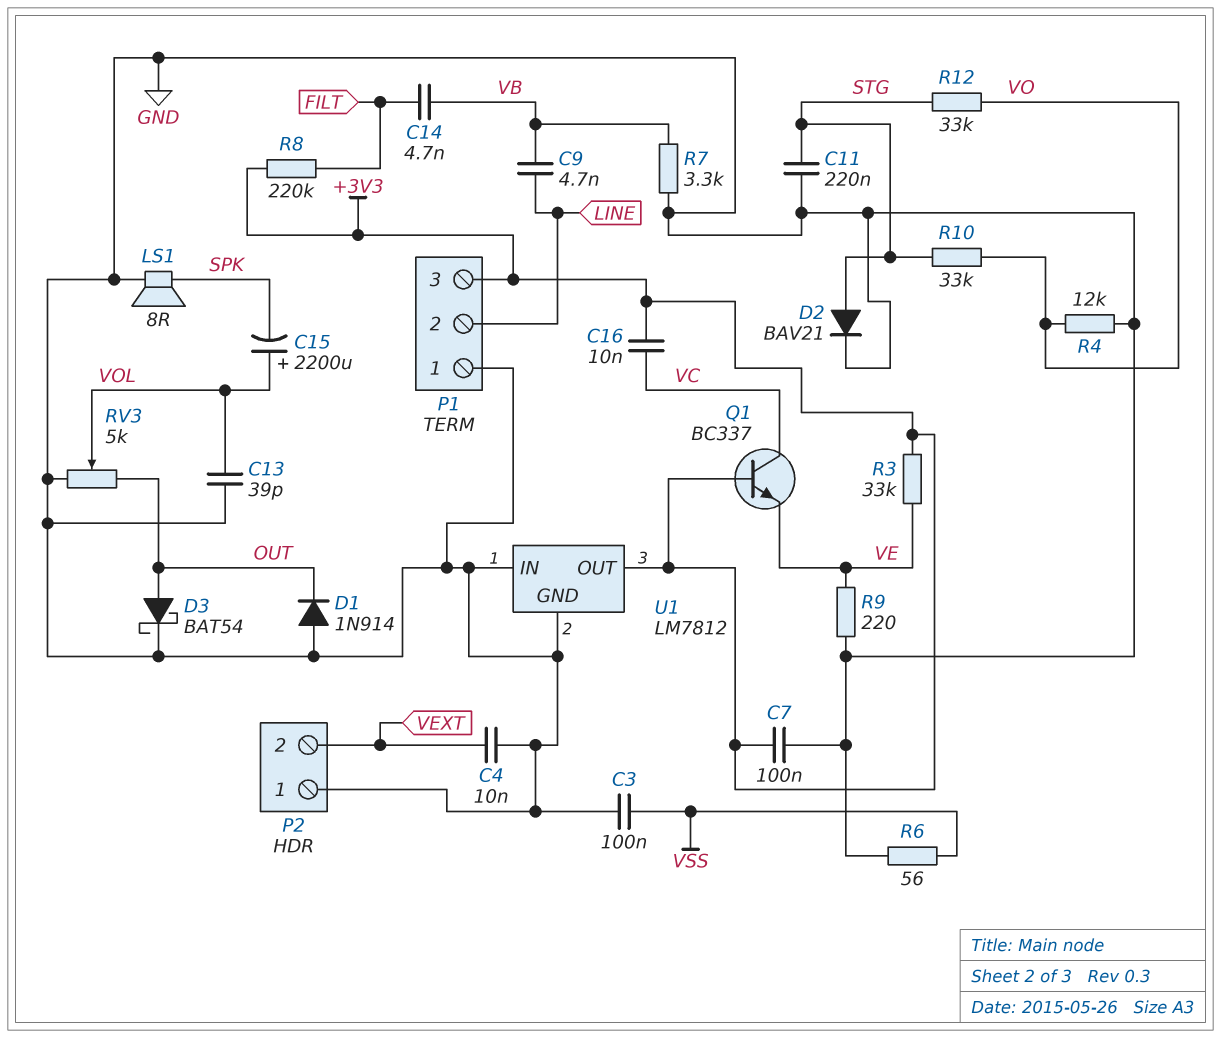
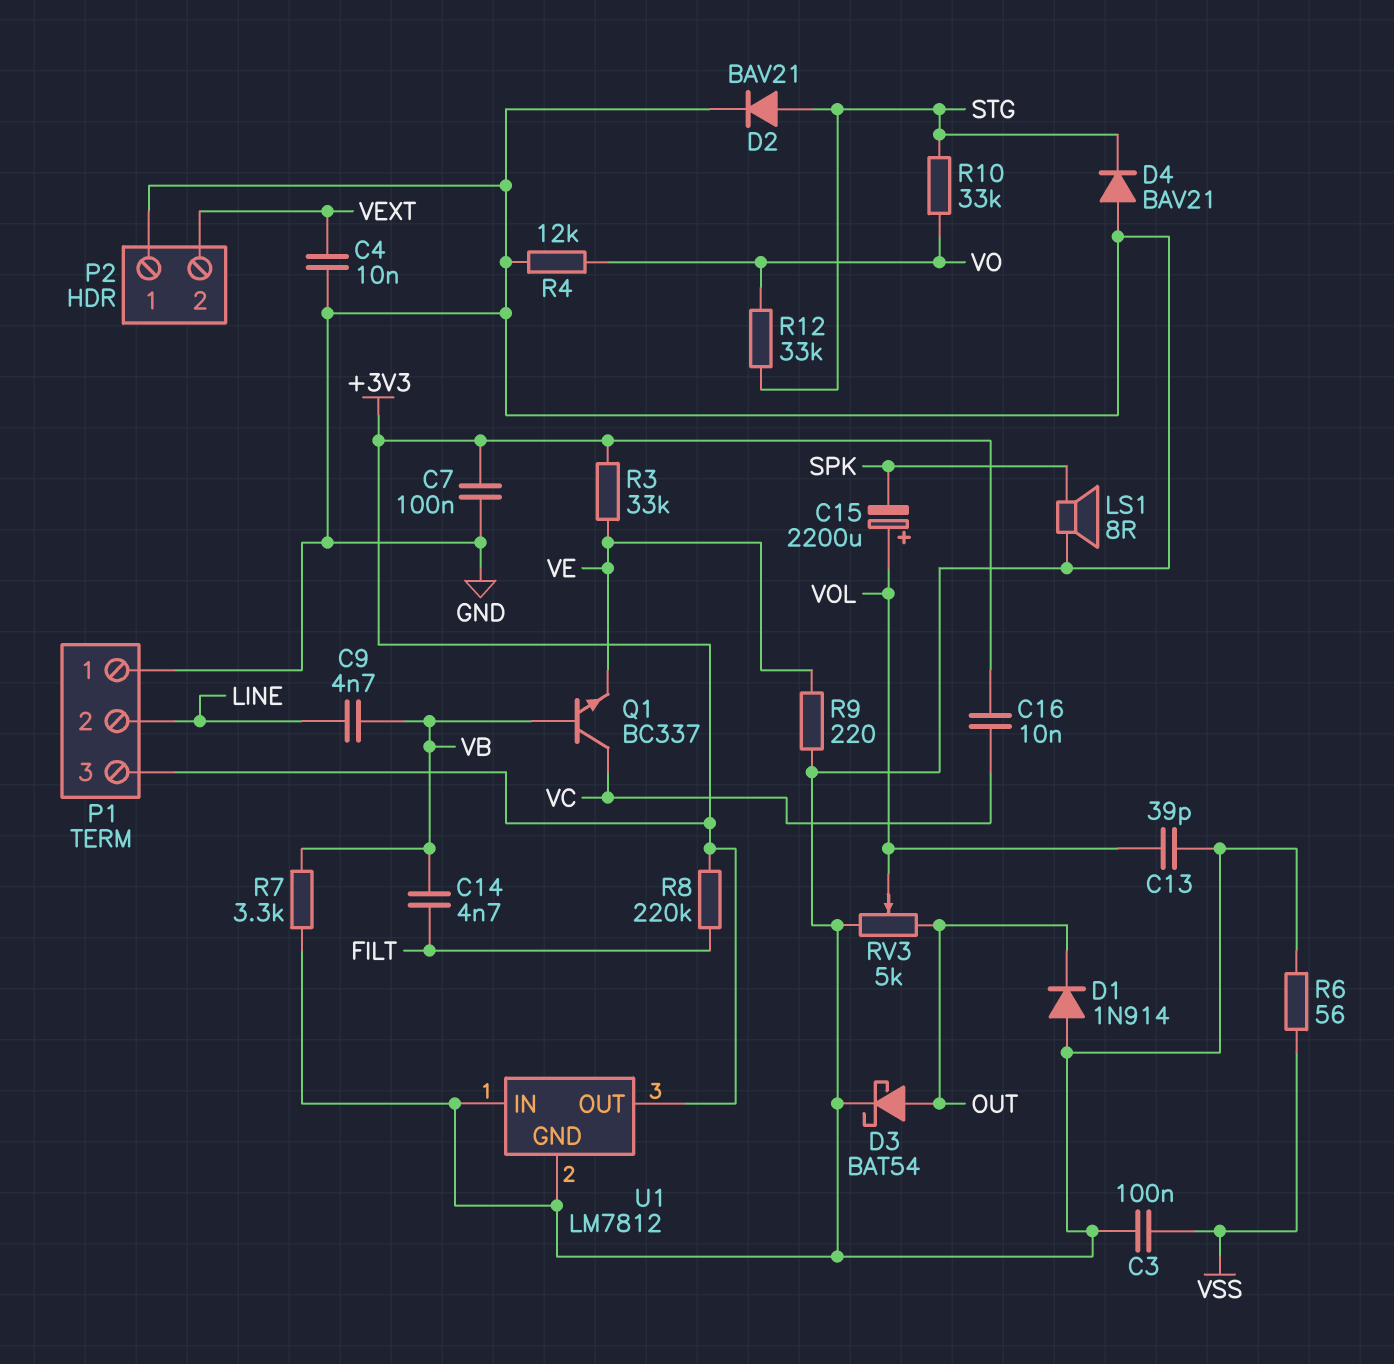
C11: 220nF (GND, STG) -> none
D4: none -> diode BAV21 (A GND, K STG)
Q1: NPN BC337 (B +3V3, C VC, E VE) -> NPN BC337 (B VB, C VC, E VE)

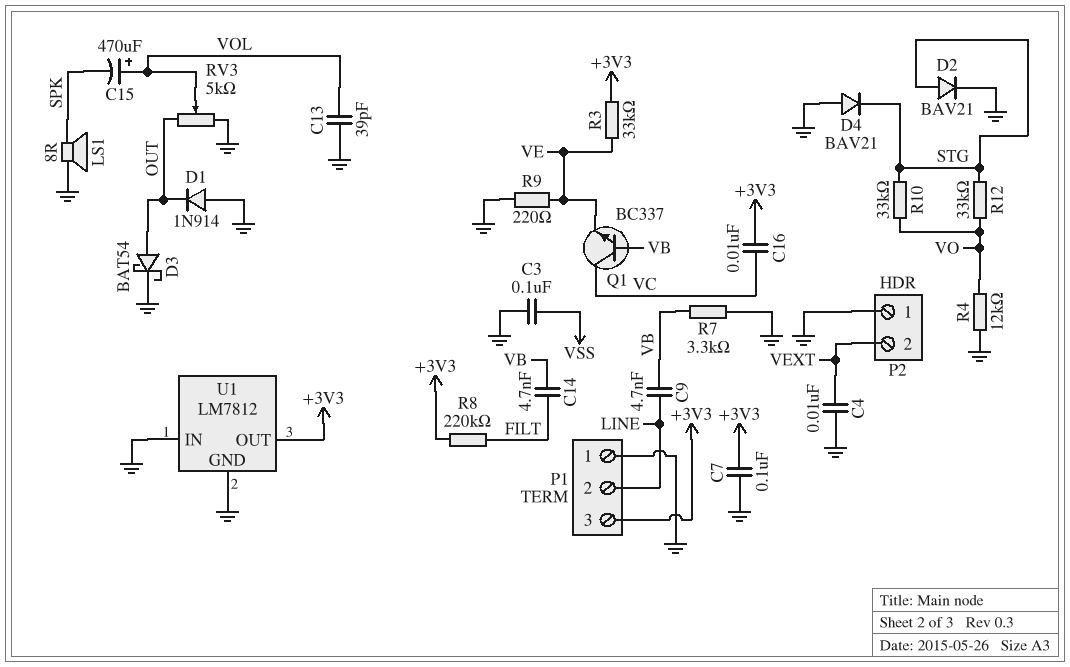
C15: 2200uF (plus VOL, minus SPK) -> 470uF (plus VOL, minus SPK)
R6: 56 (GND, VSS) -> none

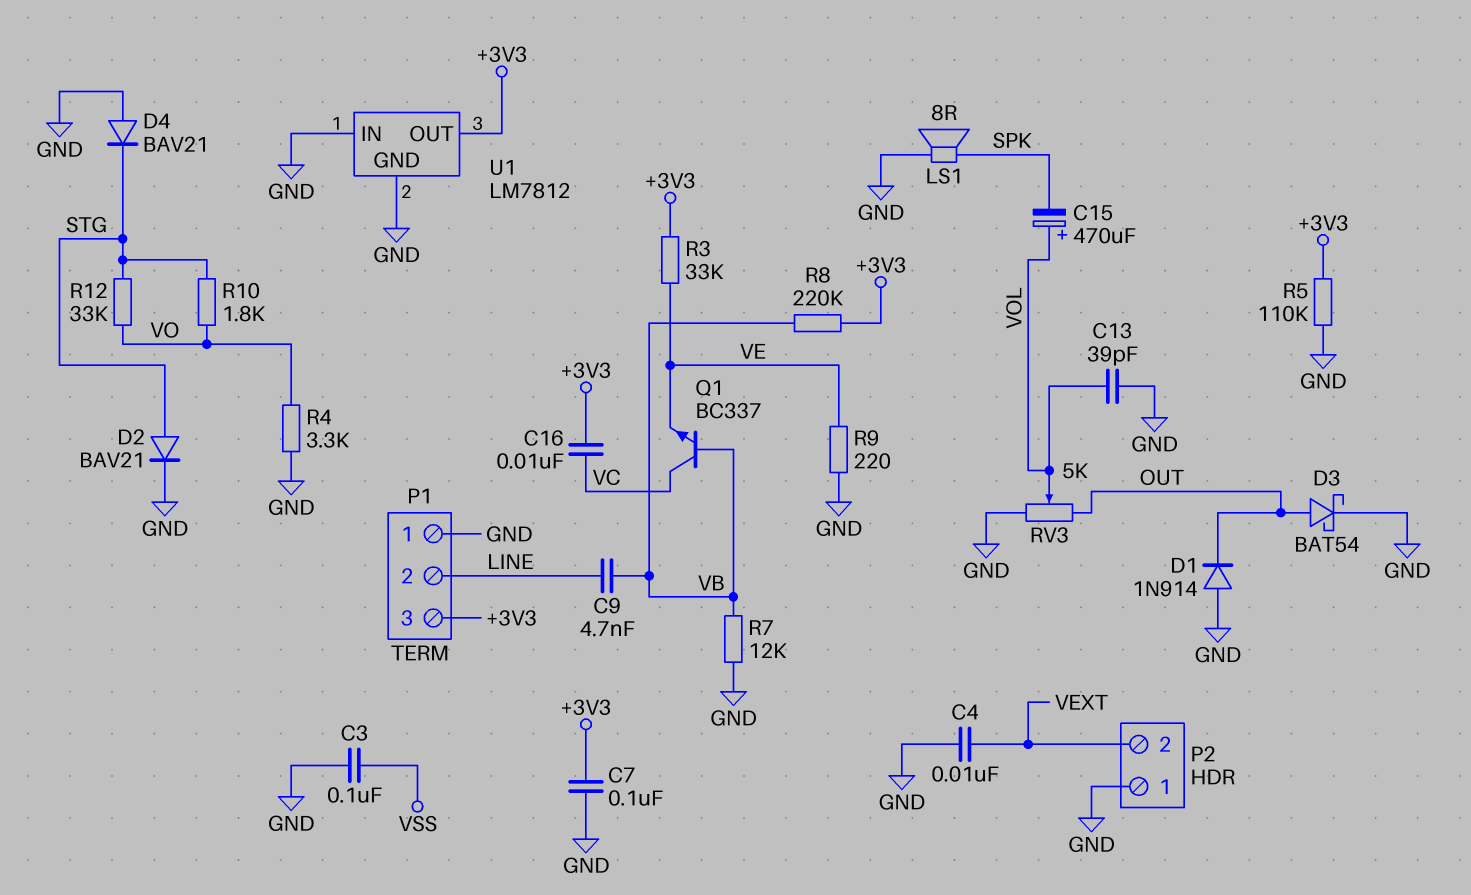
C14: 4.7nF (FILT, VB) -> none
R4: 12k (GND, VO) -> 3.3k (GND, VO)
R5: none -> 110k (+3V3, GND)
R7: 3.3k (GND, VB) -> 12k (GND, VB)
R8: 220k (+3V3, FILT) -> 220k (+3V3, VB)
R10: 33k (STG, VO) -> 1.8k (STG, VO)

